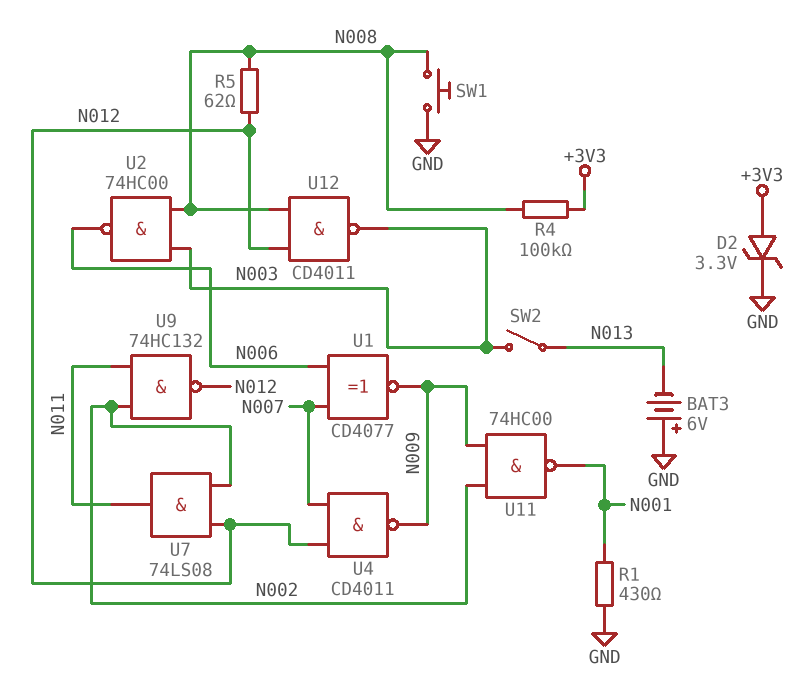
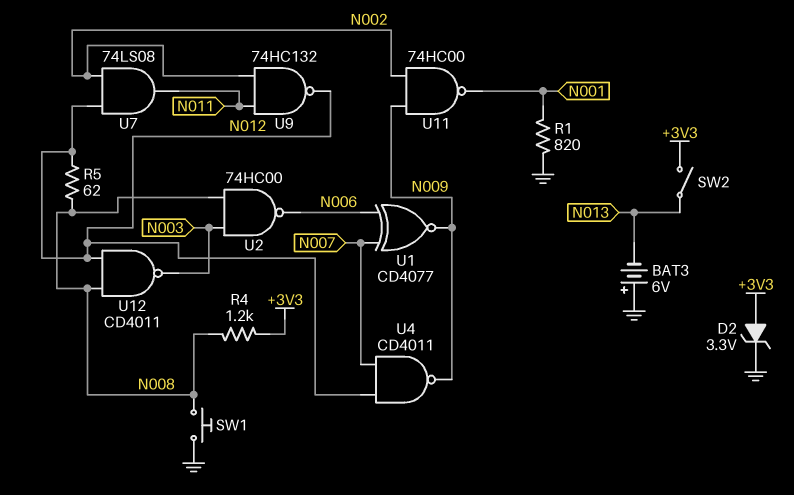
R1: 430 (GND, N001) -> 820 (GND, N001)
R4: 100k (+3V3, N008) -> 1.2k (+3V3, N008)
SW2: switch (N003, N013) -> switch (+3V3, N013)

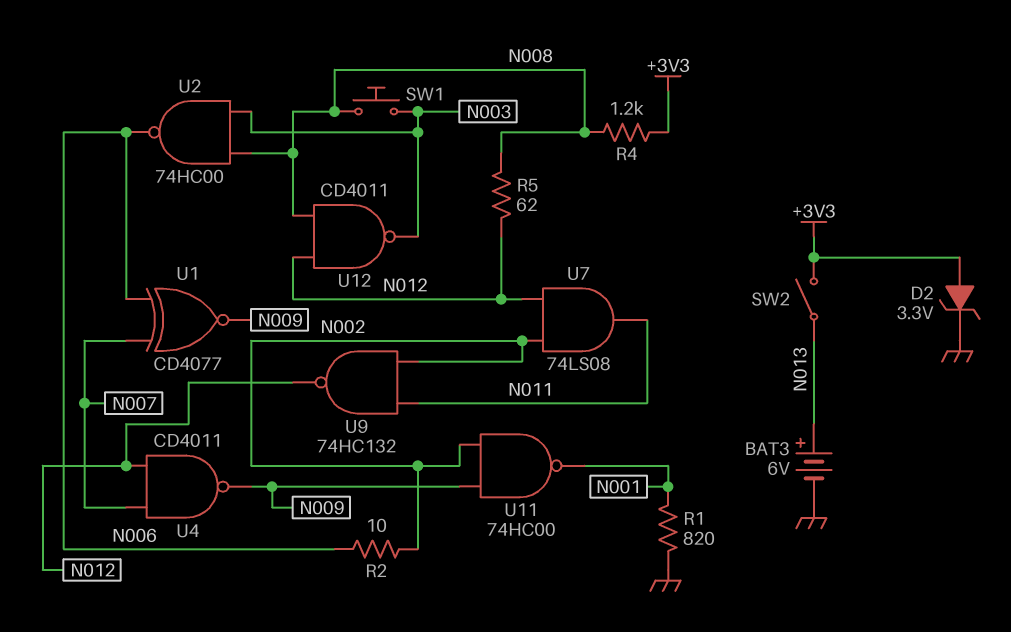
BAT3: 6V (plus GND, minus N013) -> 6V (plus N013, minus GND)
R2: none -> 10 (N002, N006)
SW1: button (GND, N008) -> button (N003, N008)

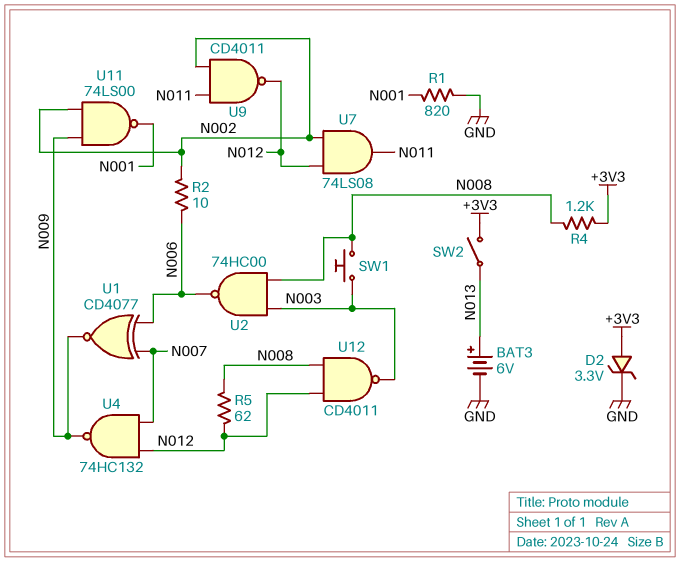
U4: NAND CD4011 (in N007, in N012, out N009) -> NAND 74HC132 (in N007, in N012, out N009)
U9: NAND 74HC132 (in N002, in N011, out N012) -> NAND CD4011 (in N002, in N011, out N012)
U11: NAND 74HC00 (in N002, in N009, out N001) -> NAND 74LS00 (in N002, in N009, out N001)

